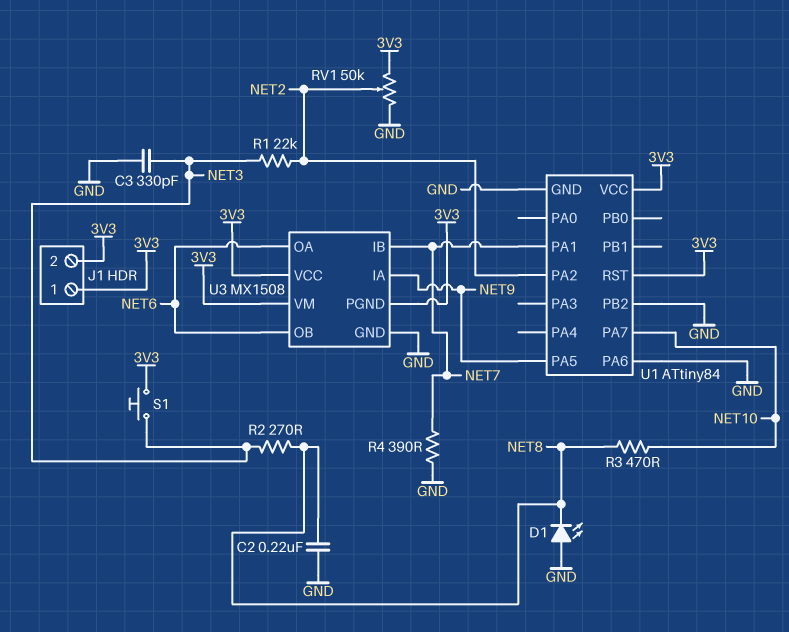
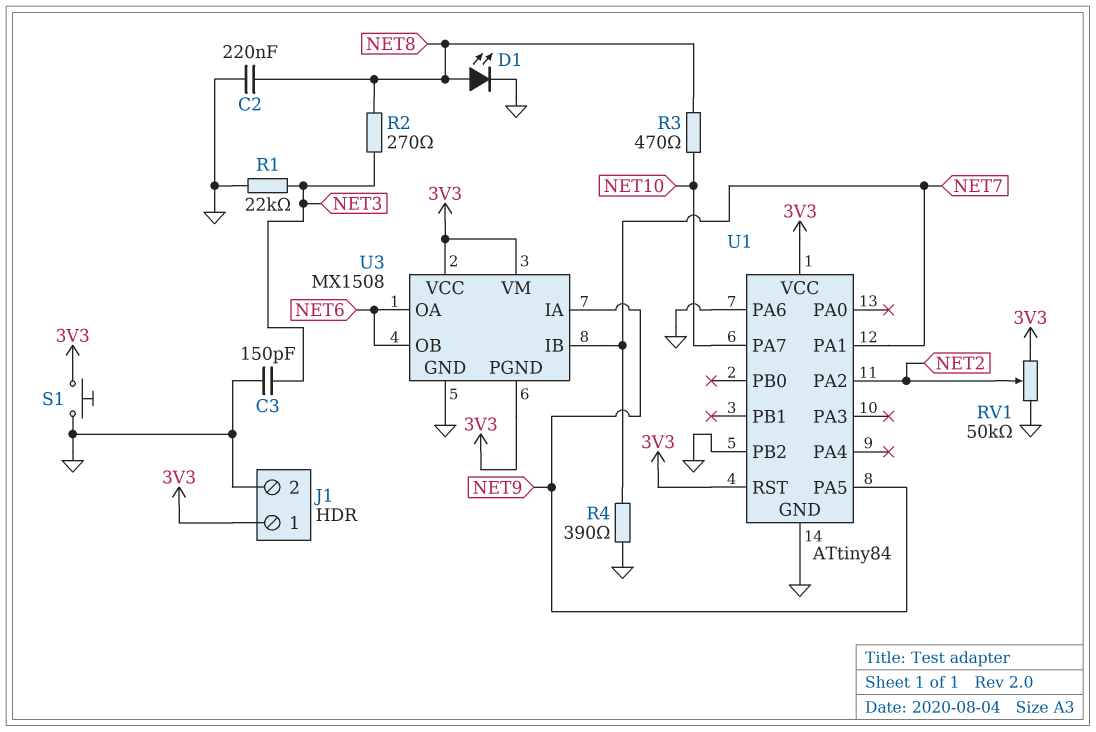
C3: 330pF (GND, NET3) -> 150pF (GND, NET3)
D1: LED (A GND, K NET8) -> LED (A NET8, K GND)
J1 pin 2: 3V3 -> GND
R1: 22k (NET2, NET3) -> 22k (GND, NET3)
S1: button (3V3, NET3) -> button (3V3, GND)

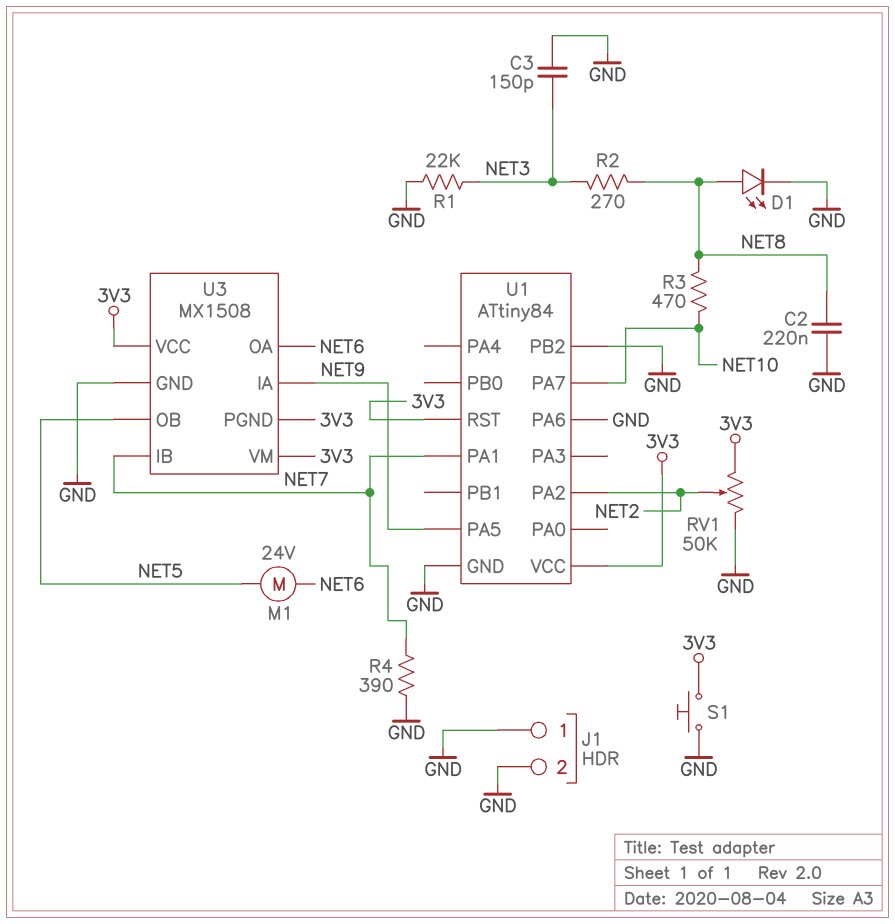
J1 pin 1: 3V3 -> GND
M1: none -> motor 24V (NET5, NET6)
U3 pin OB: NET6 -> NET5

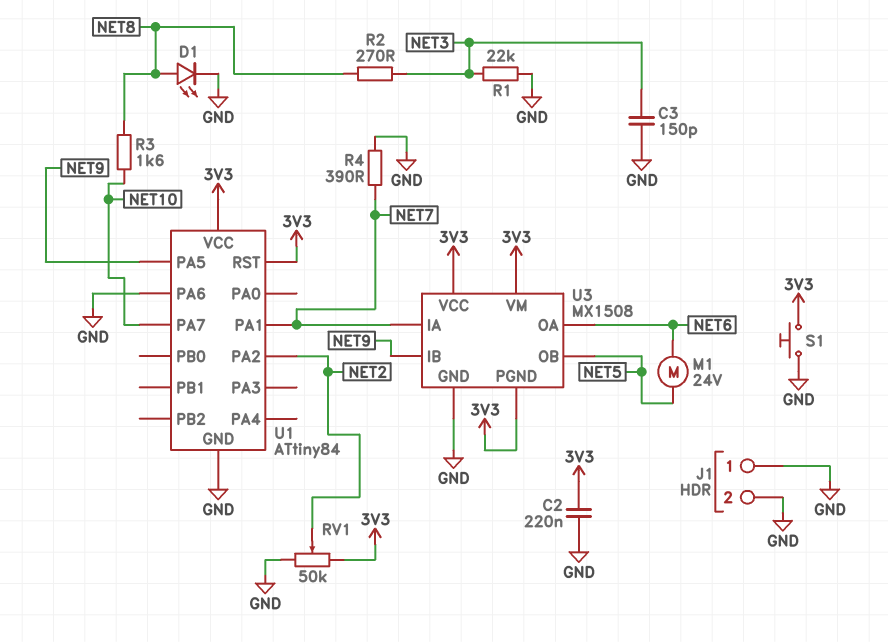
C2: 220nF (GND, NET8) -> 220nF (3V3, GND)
R3: 470 (NET8, NET10) -> 1.6k (NET8, NET10)
U1 pin PB2: GND -> none
U3 pin IA: NET9 -> NET7
U3 pin IB: NET7 -> NET9

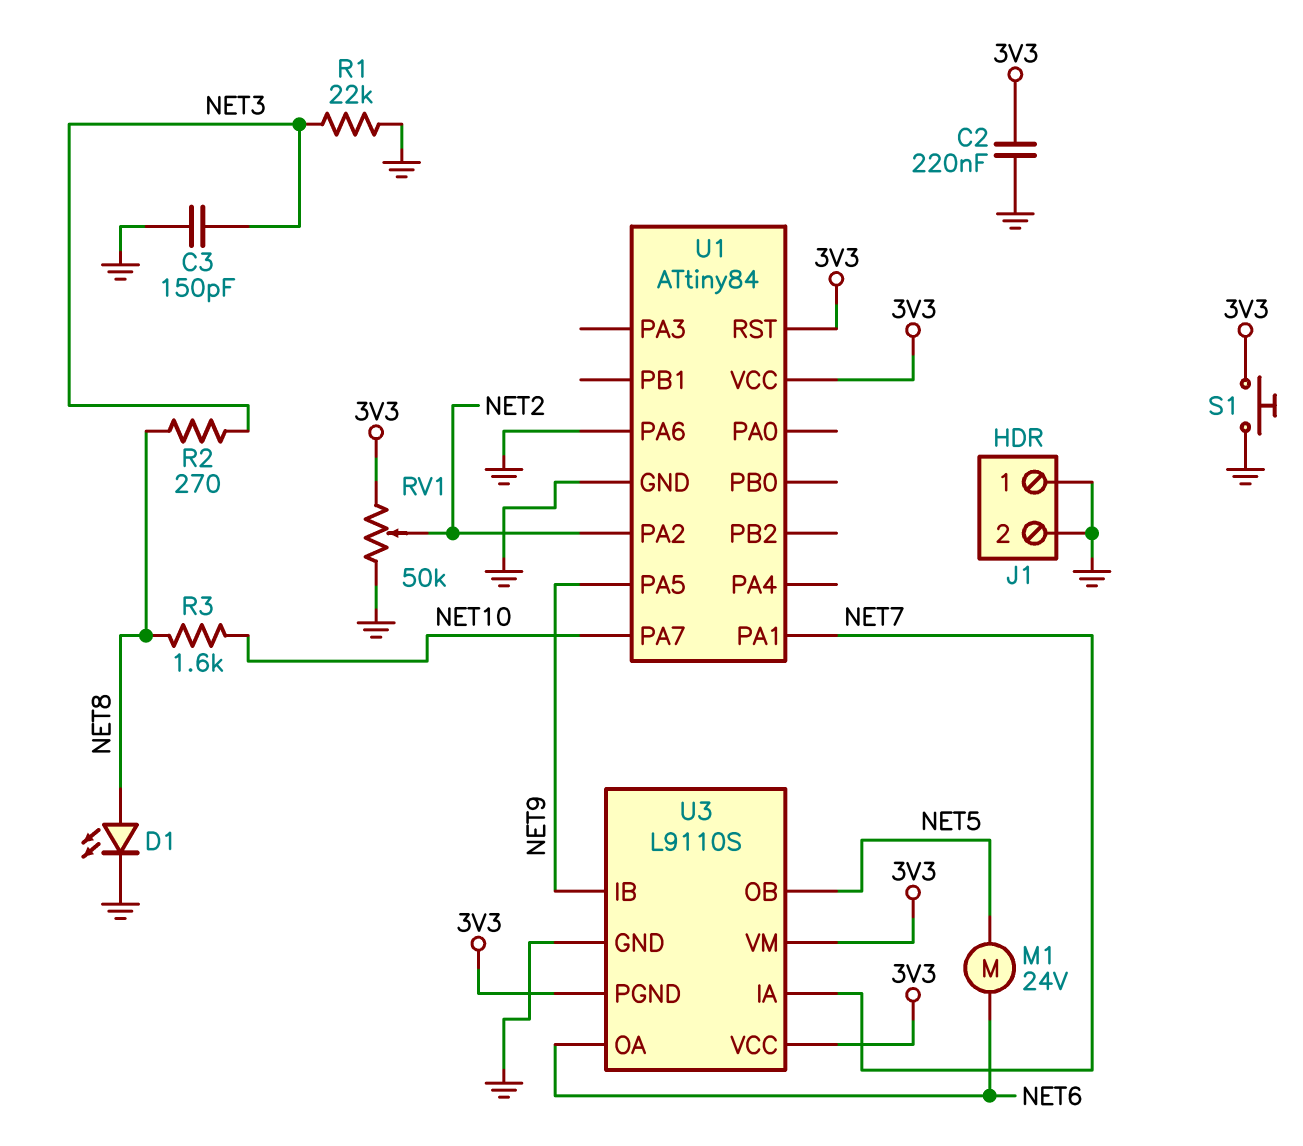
R4: 390 (GND, NET7) -> none
U3: MX1508 -> L9110S

